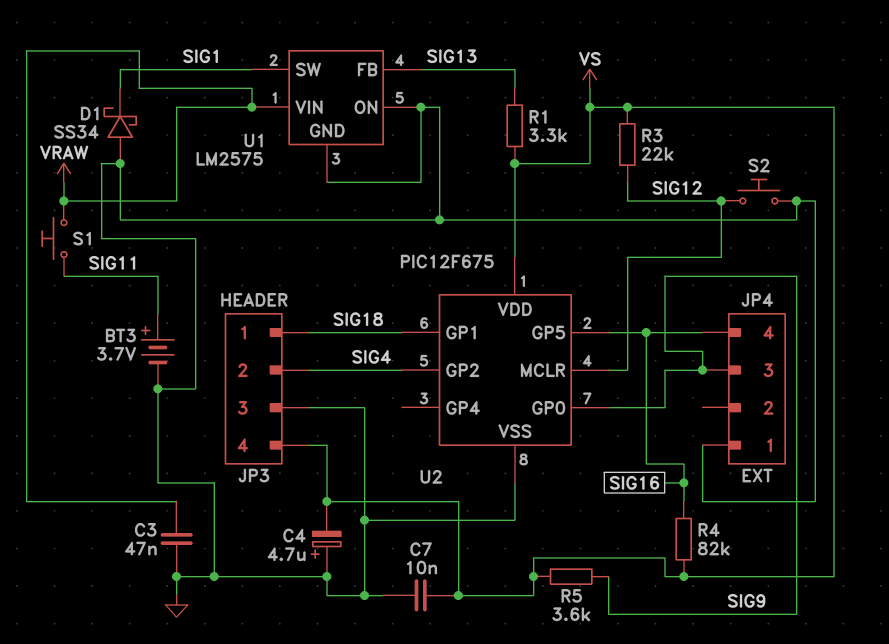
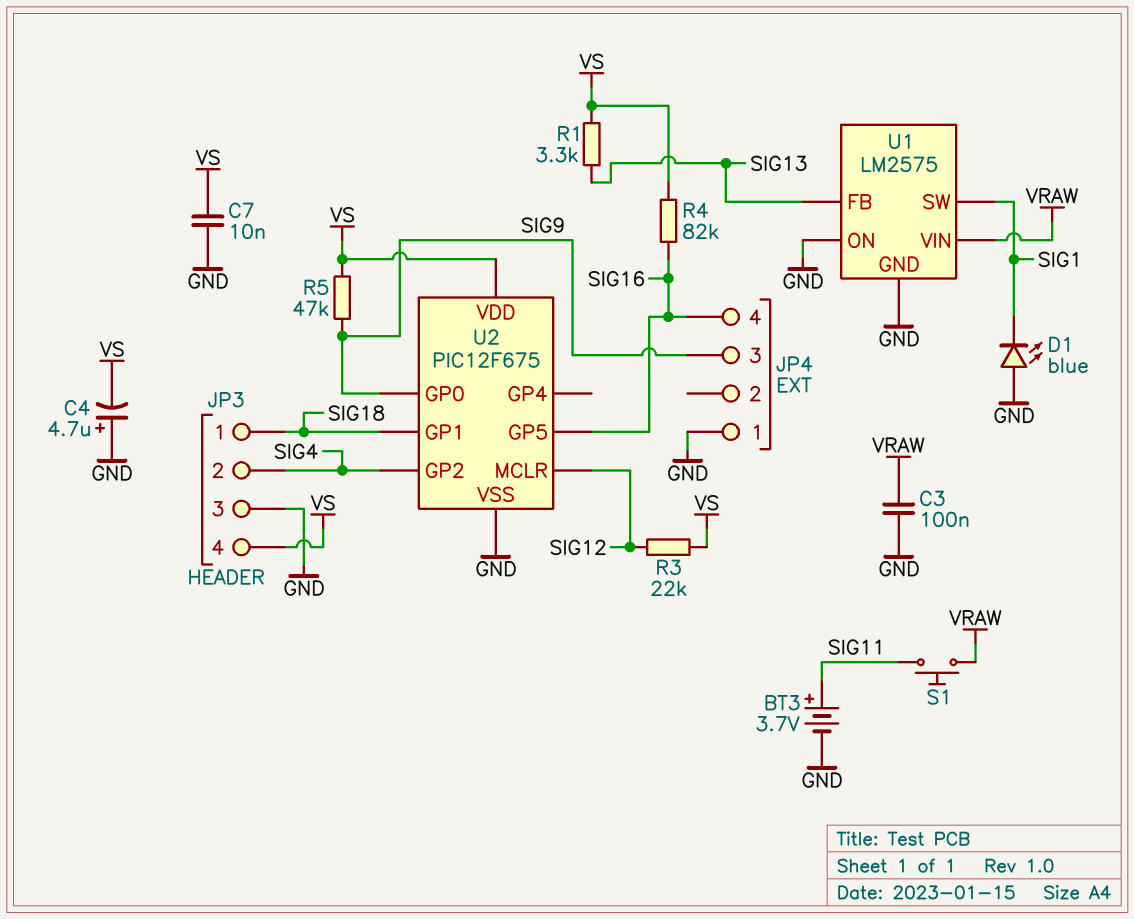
C3: 47nF (GND, VRAW) -> 100nF (GND, VRAW)
D1: schottky SS34 (A GND, K SIG1) -> LED blue (A GND, K SIG1)
R5: 3.6k (SIG9, VS) -> 47k (SIG9, VS)
S2: button (GND, SIG12) -> none

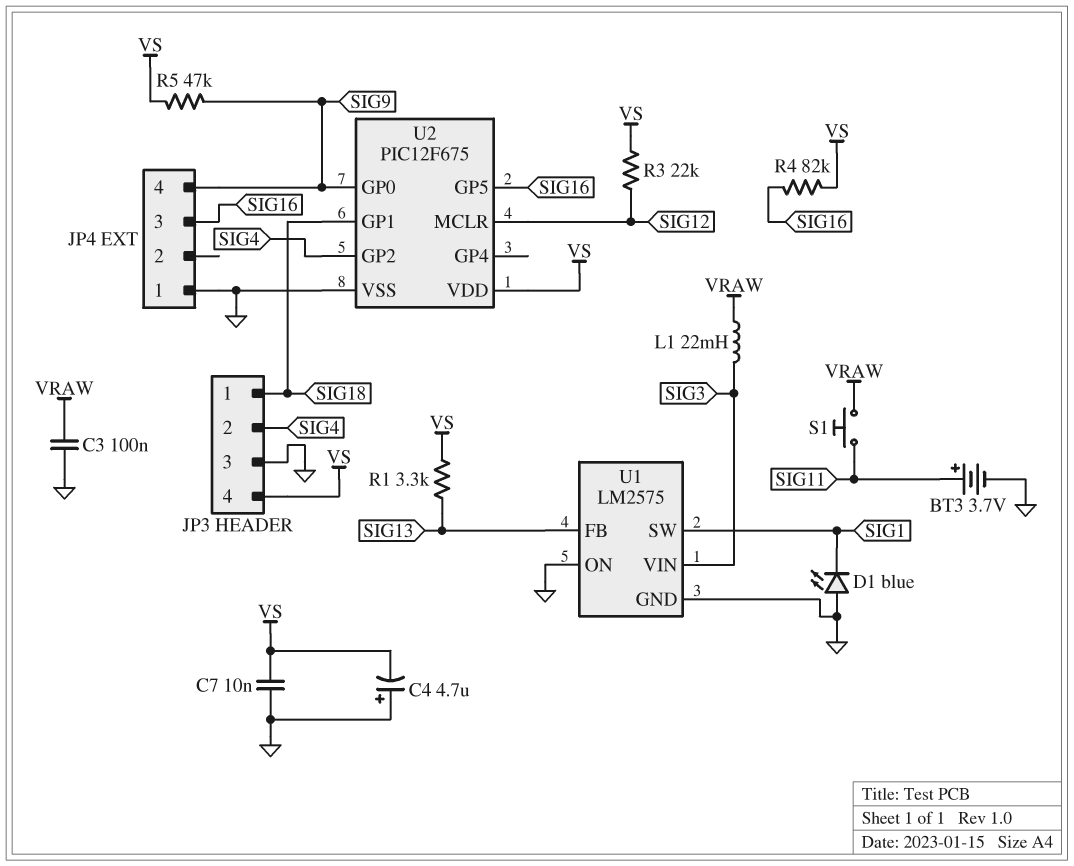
JP4 pin 3: SIG9 -> SIG16
JP4 pin 4: SIG16 -> SIG9
L1: none -> 22mH (SIG3, VRAW)
U1 pin VIN: VRAW -> SIG3

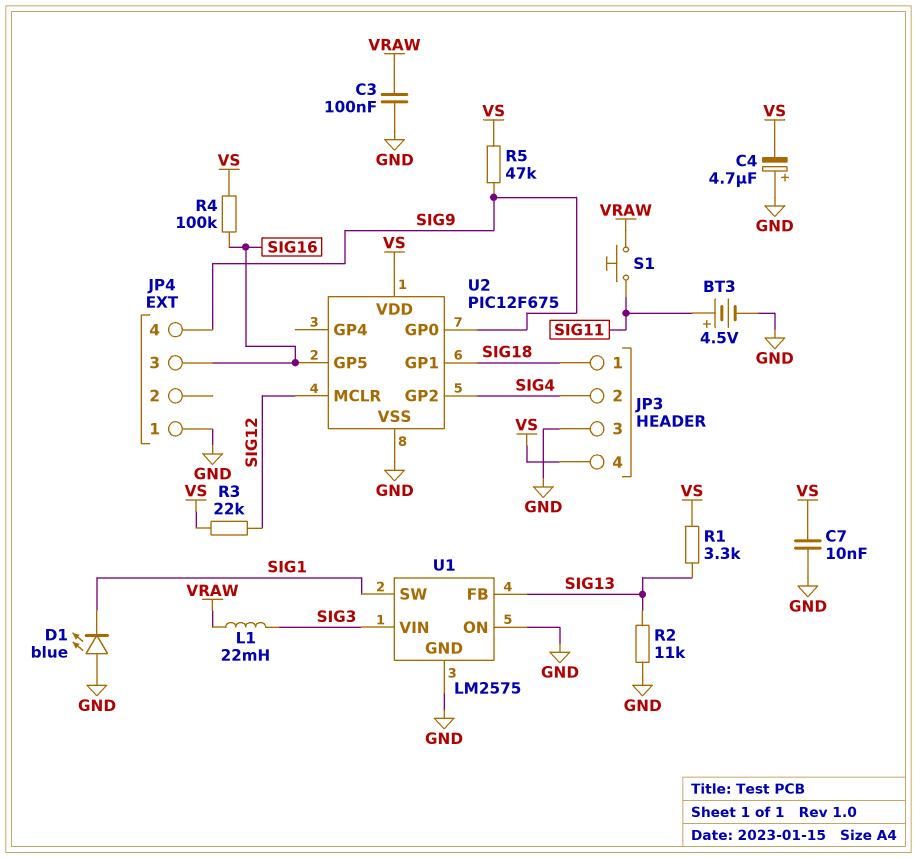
BT3: 3.7V (plus SIG11, minus GND) -> 4.5V (plus SIG11, minus GND)
R2: none -> 11k (GND, SIG13)
R4: 82k (SIG16, VS) -> 100k (SIG16, VS)

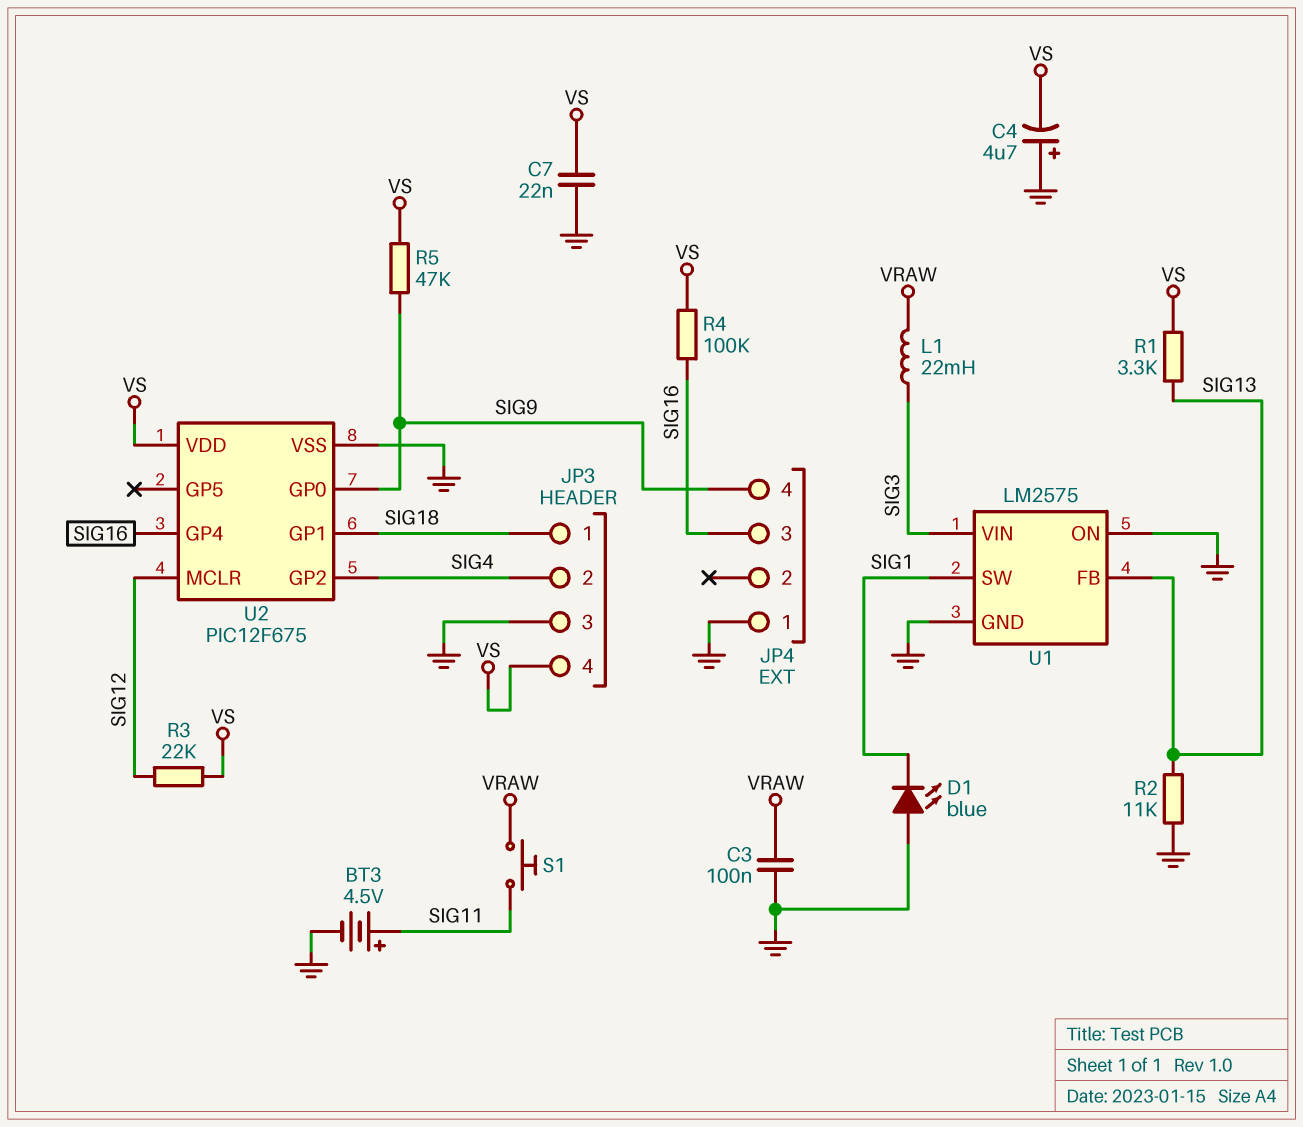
C7: 10nF (GND, VS) -> 22nF (GND, VS)
U2 pin GP4: none -> SIG16
U2 pin GP5: SIG16 -> none

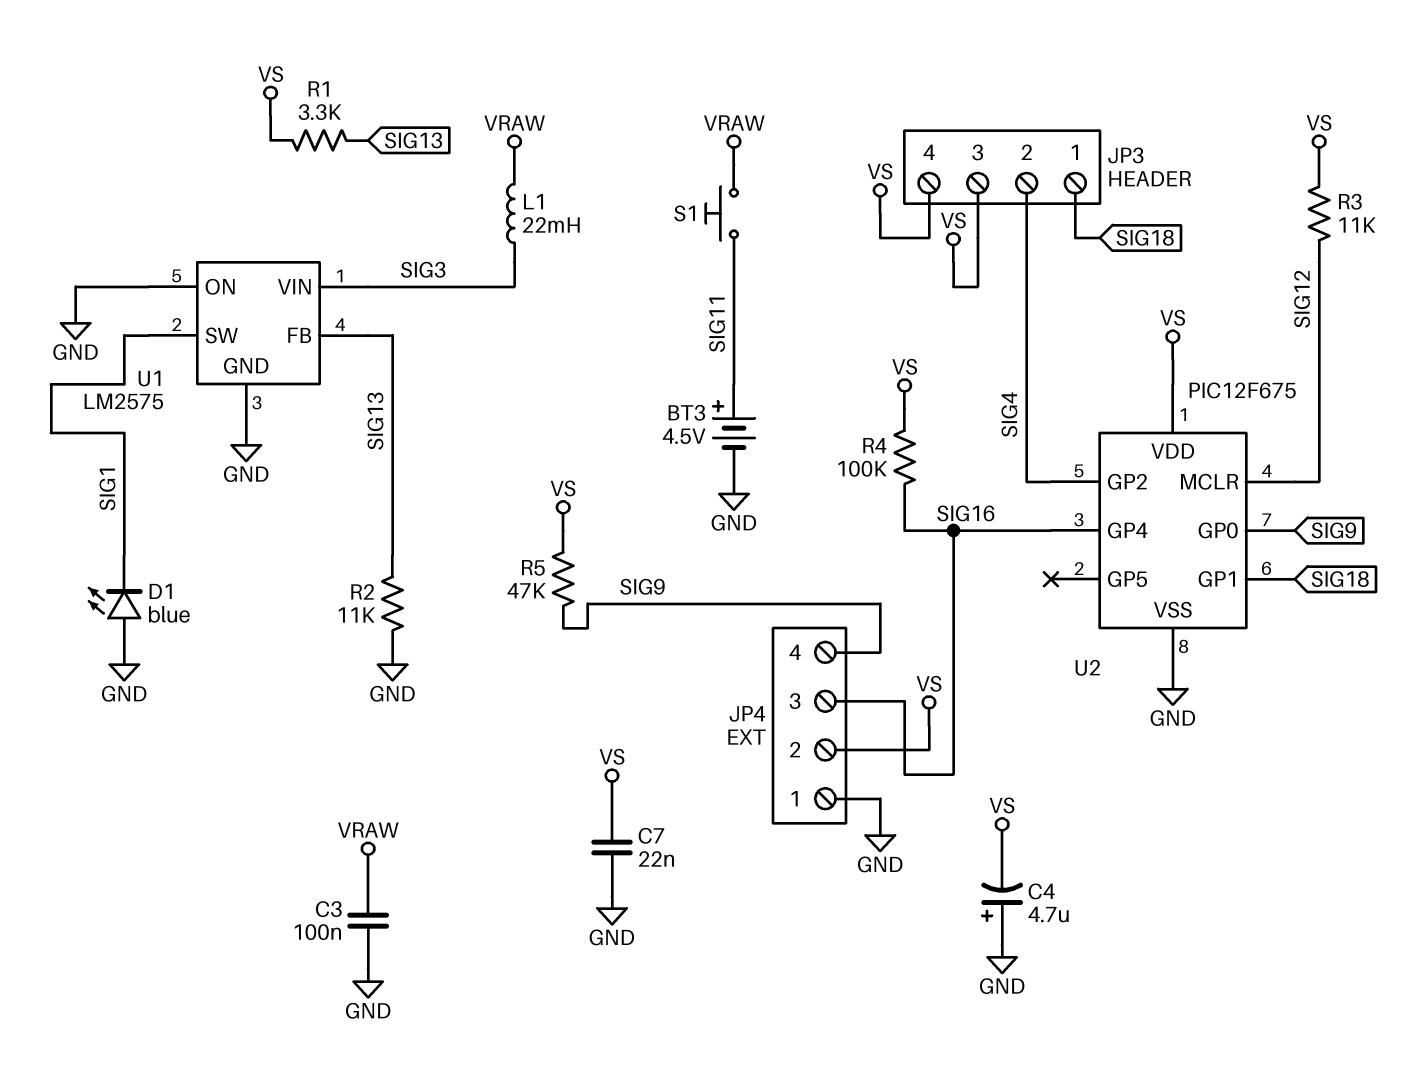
JP3 pin 3: GND -> VS
JP4 pin 2: none -> VS
R3: 22k (SIG12, VS) -> 11k (SIG12, VS)

